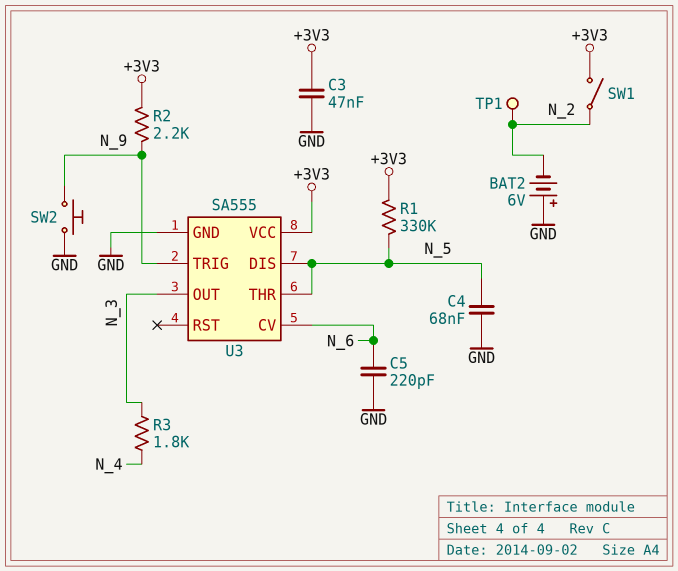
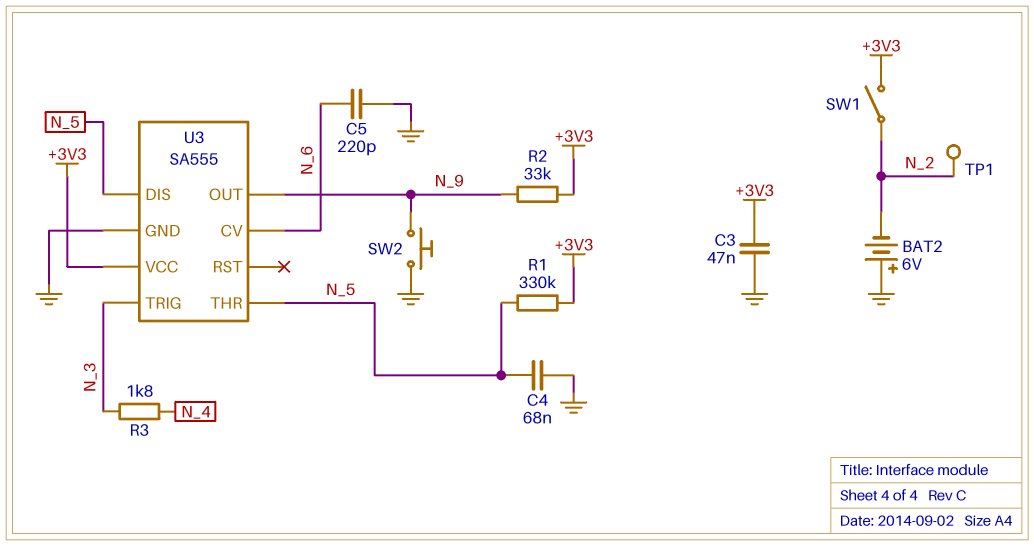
R2: 2.2k (+3V3, N_9) -> 33k (+3V3, N_9)
U3 pin OUT: N_3 -> N_9
U3 pin TRIG: N_9 -> N_3

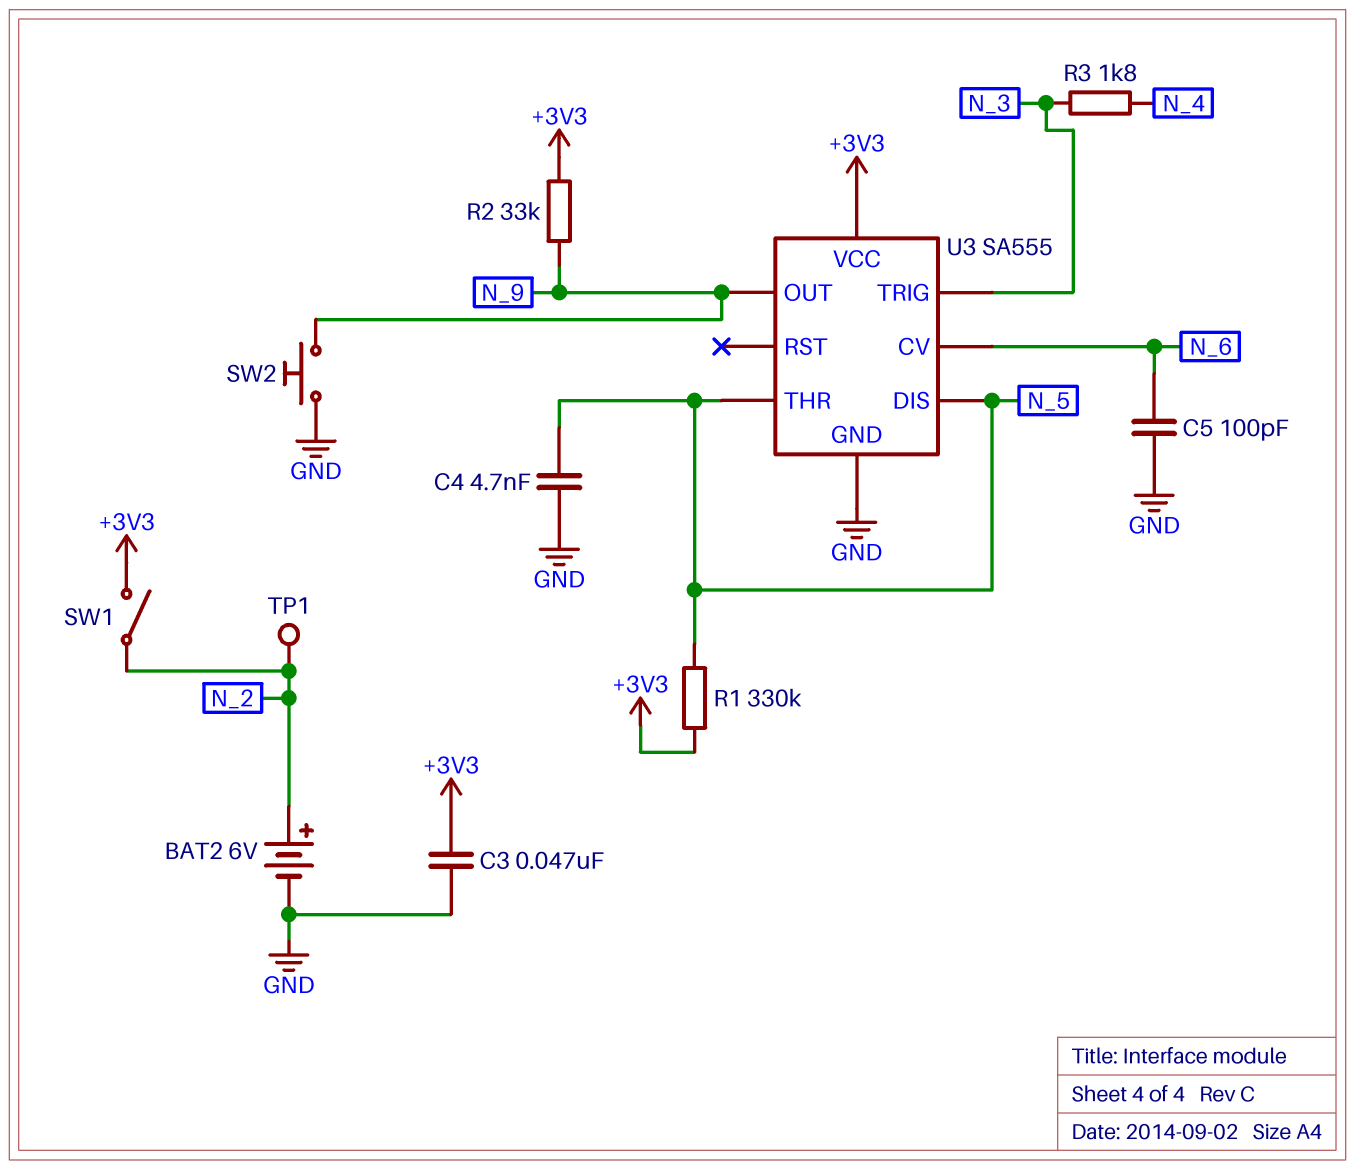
BAT2: 6V (plus GND, minus N_2) -> 6V (plus N_2, minus GND)
C4: 68nF (GND, N_5) -> 4.7nF (GND, N_5)
C5: 220pF (GND, N_6) -> 100pF (GND, N_6)

